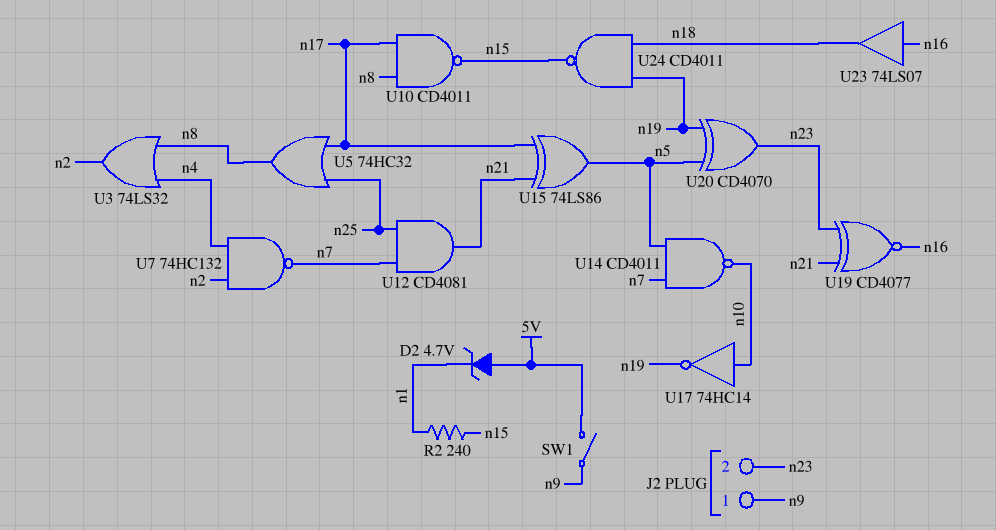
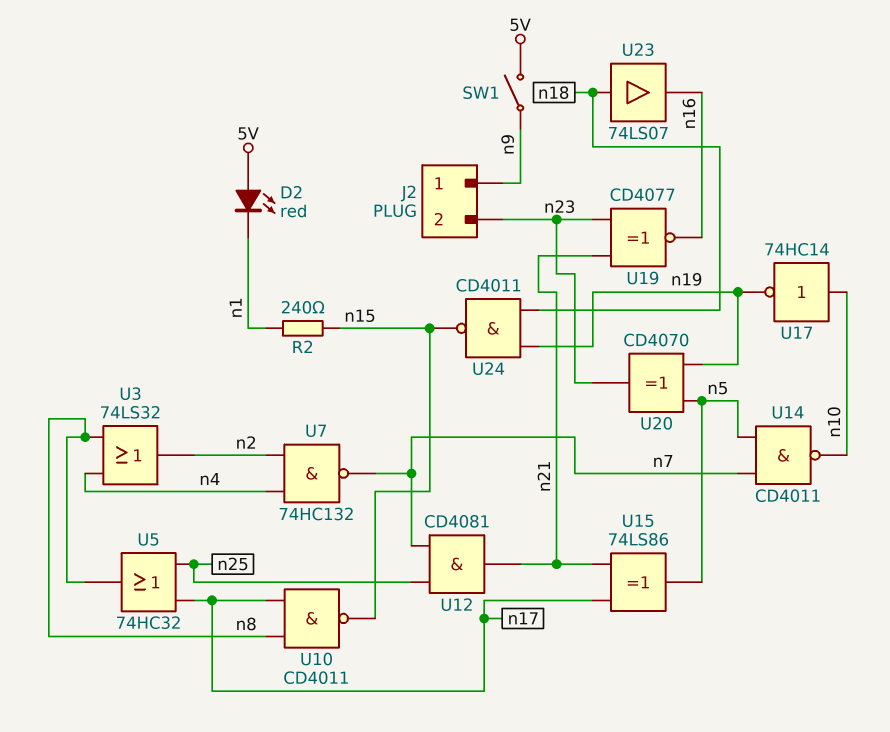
D2: zener 4.7V (A 5V, K n1) -> LED red (A 5V, K n1)
U23: buffer 74LS07 (in n16, out n18) -> buffer 74LS07 (in n18, out n16)

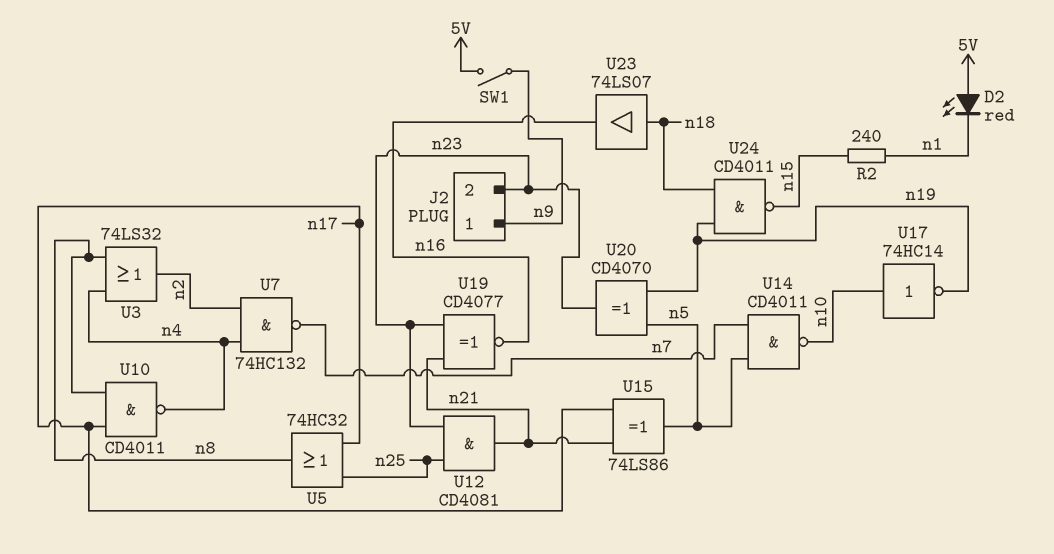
U10: NAND CD4011 (in n8, in n17, out n15) -> NAND CD4011 (in n8, in n17, out n4)
U12: AND CD4081 (in n7, in n25, out n21) -> AND CD4081 (in n23, in n25, out n21)

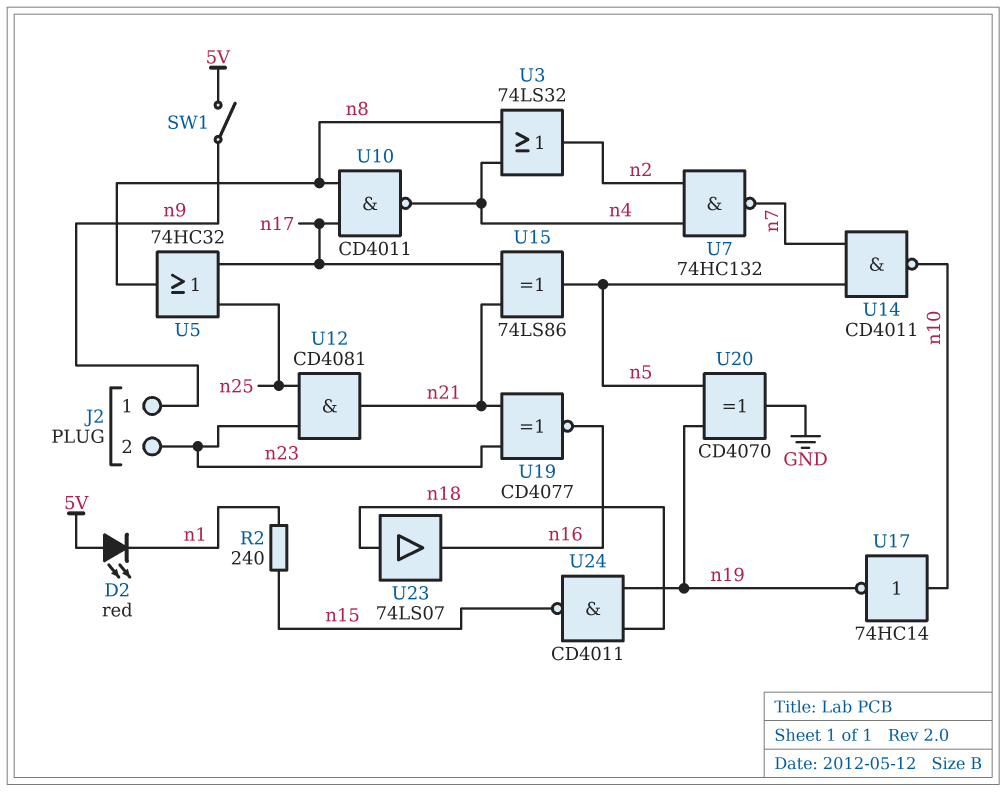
U20: XOR CD4070 (in n5, in n19, out n23) -> XOR CD4070 (in n5, in n19, out GND)

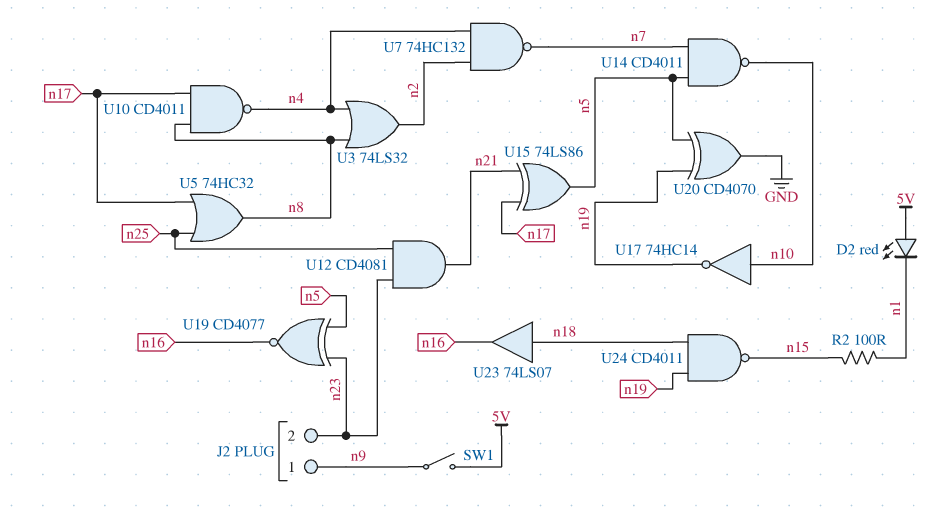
R2: 240 (n1, n15) -> 100 (n1, n15)
U19: XNOR CD4077 (in n21, in n23, out n16) -> XNOR CD4077 (in n5, in n23, out n16)

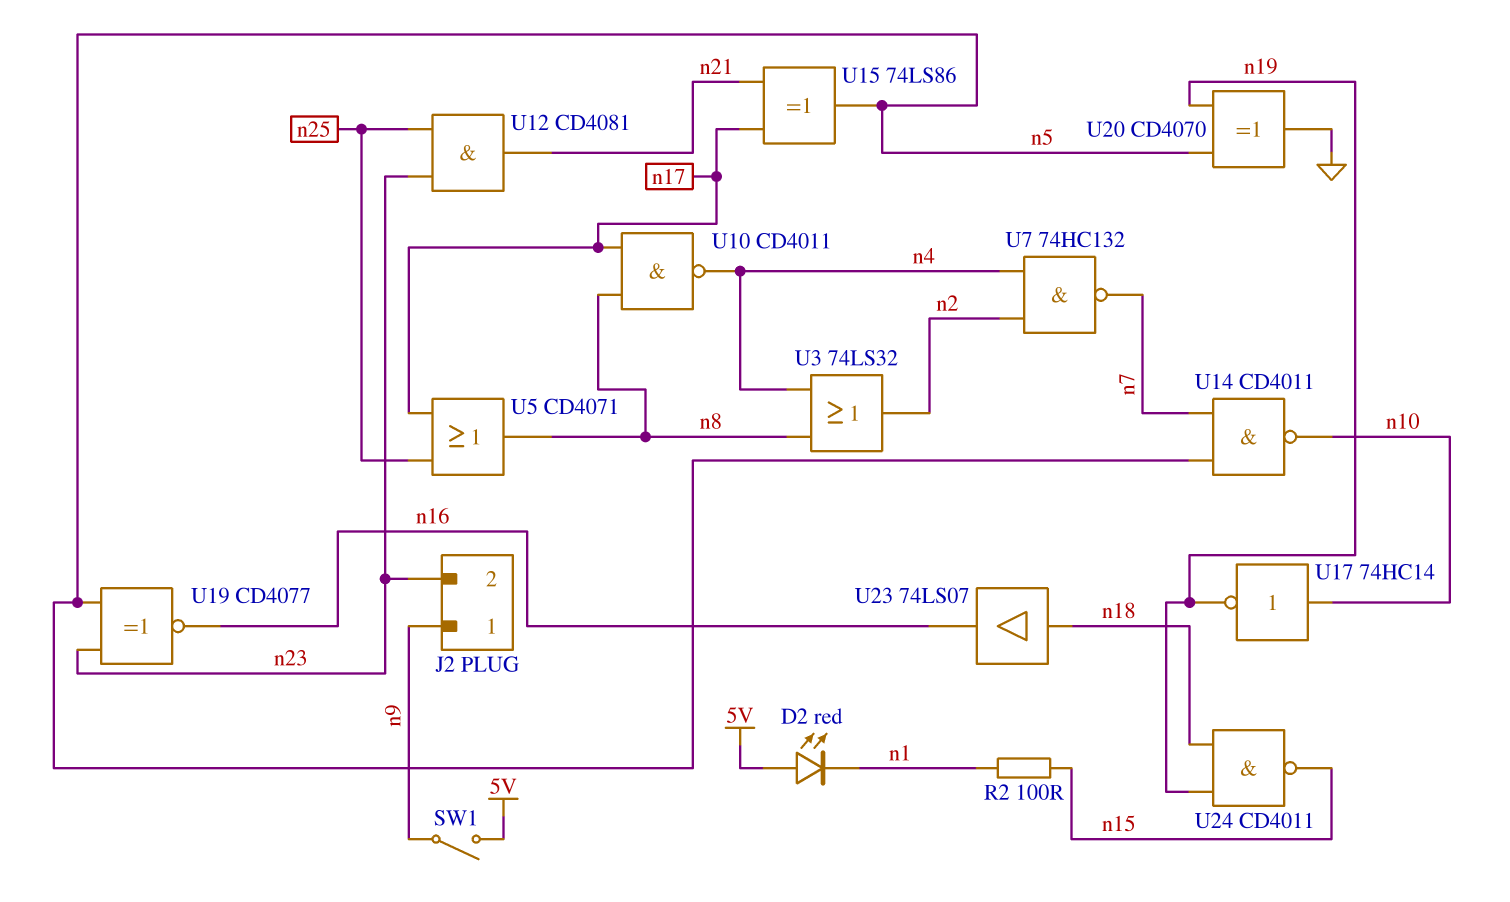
U5: OR 74HC32 (in n17, in n25, out n8) -> OR CD4071 (in n17, in n25, out n8)

